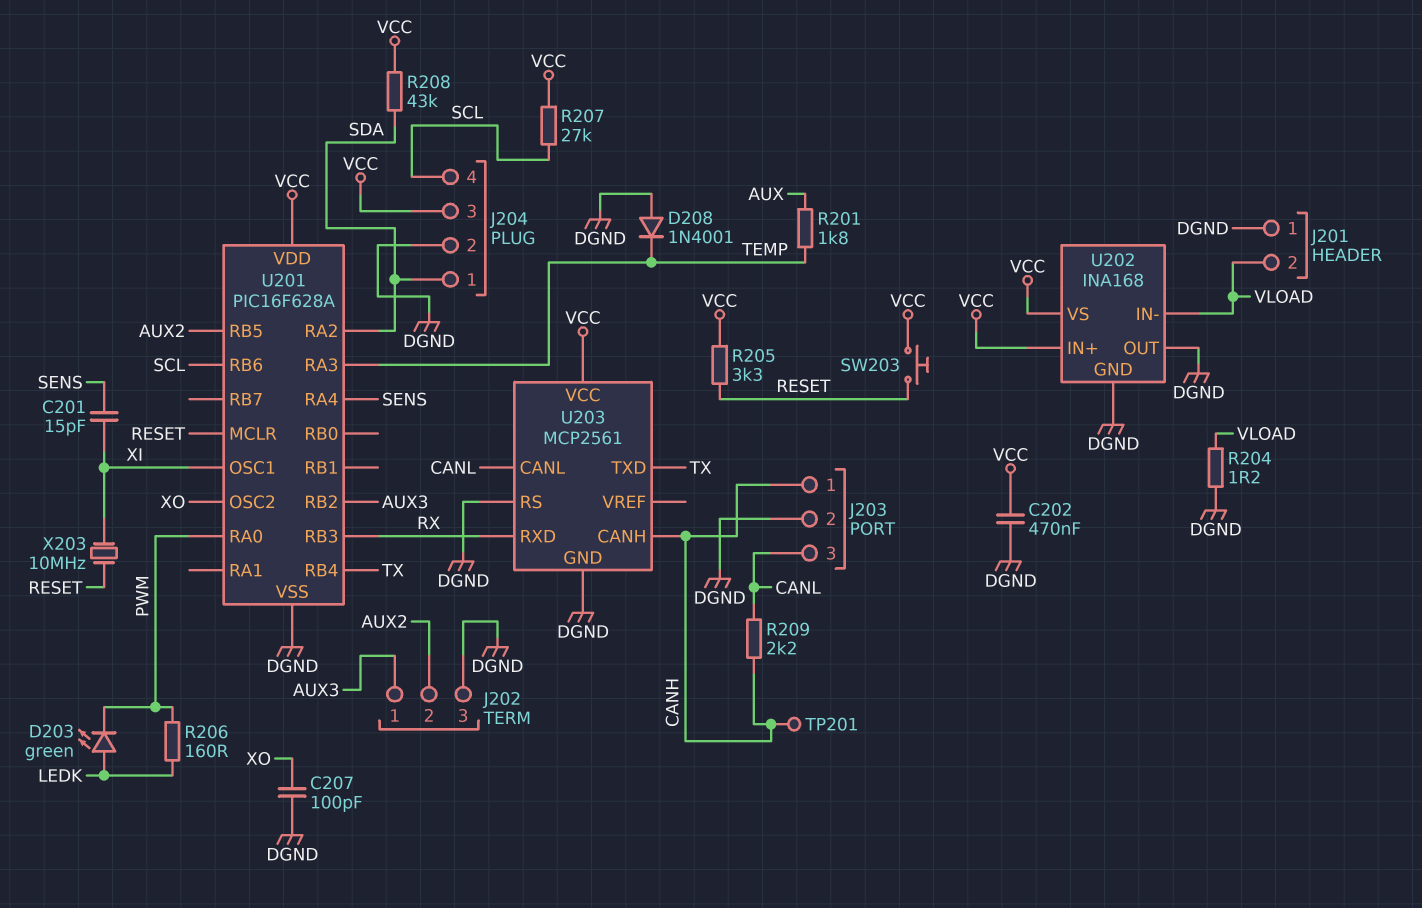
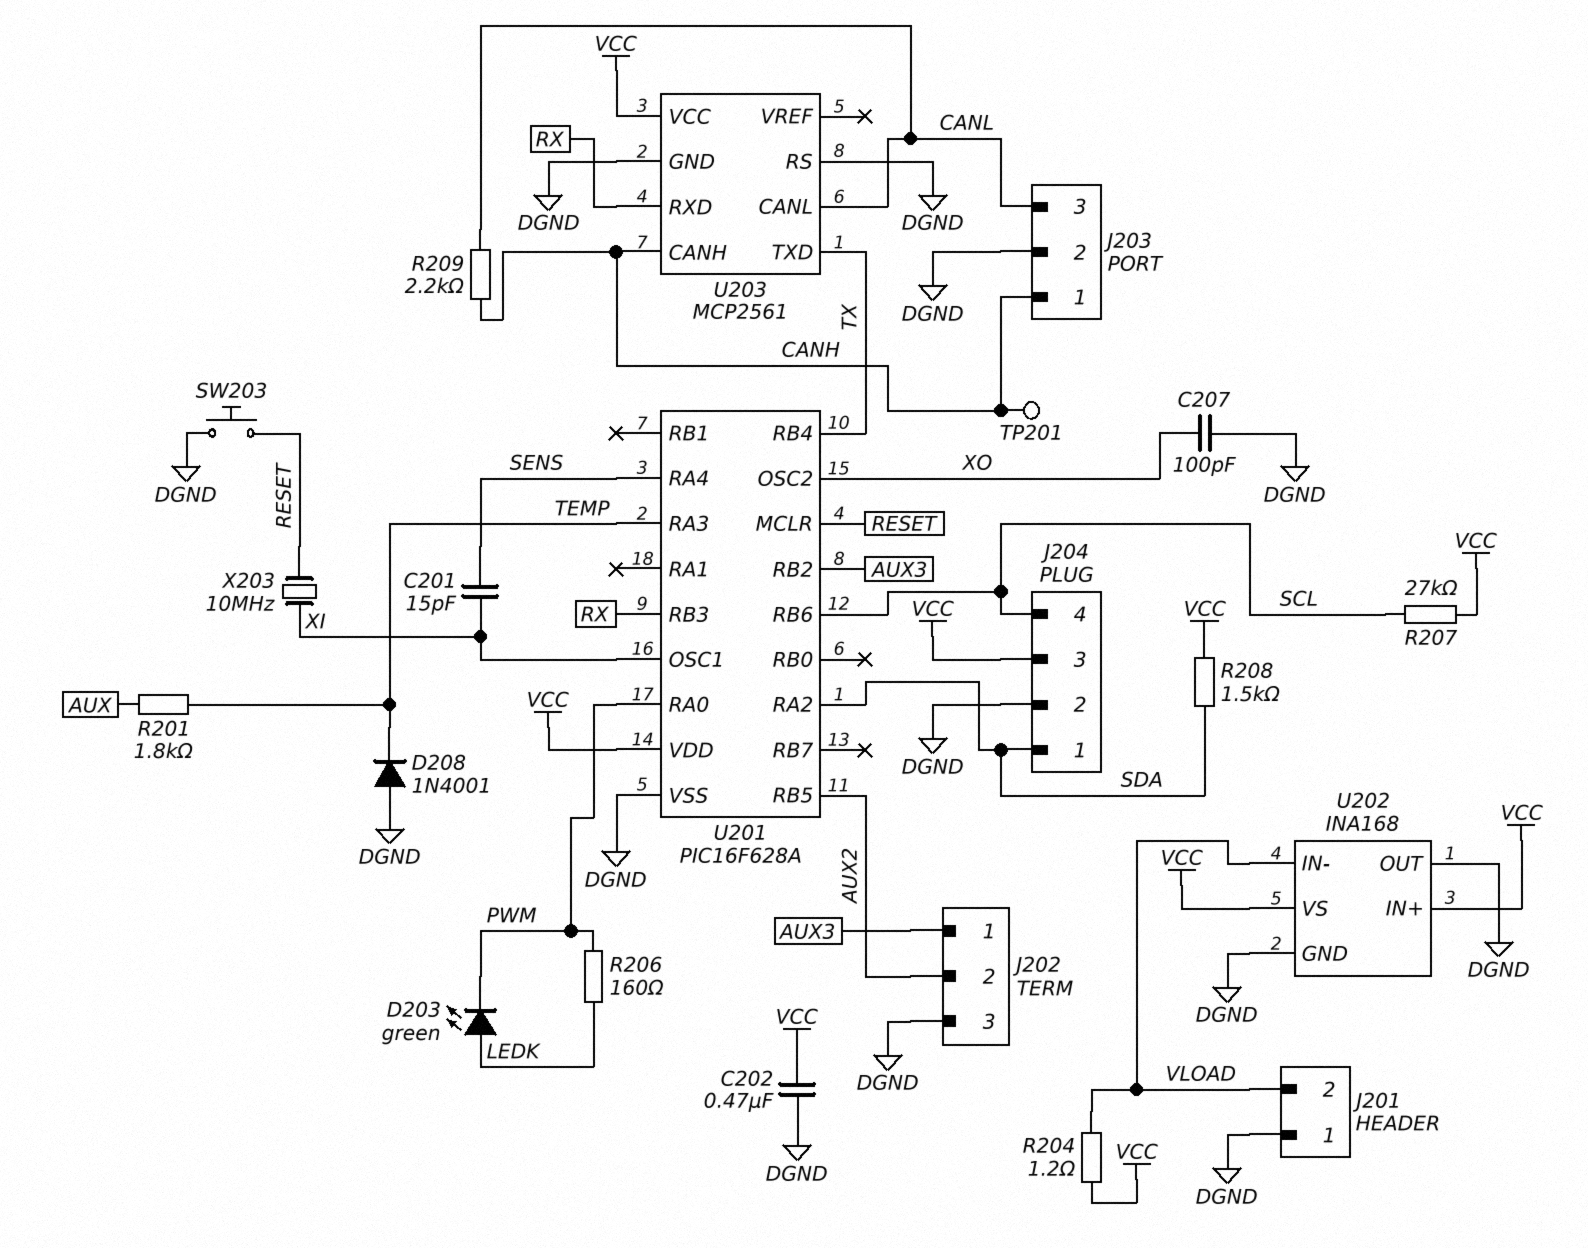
R204: 1.2 (DGND, VLOAD) -> 1.2 (VCC, VLOAD)
R205: 3.3k (RESET, VCC) -> none
R208: 43k (SDA, VCC) -> 1.5k (SDA, VCC)
SW203: button (RESET, VCC) -> button (DGND, RESET)

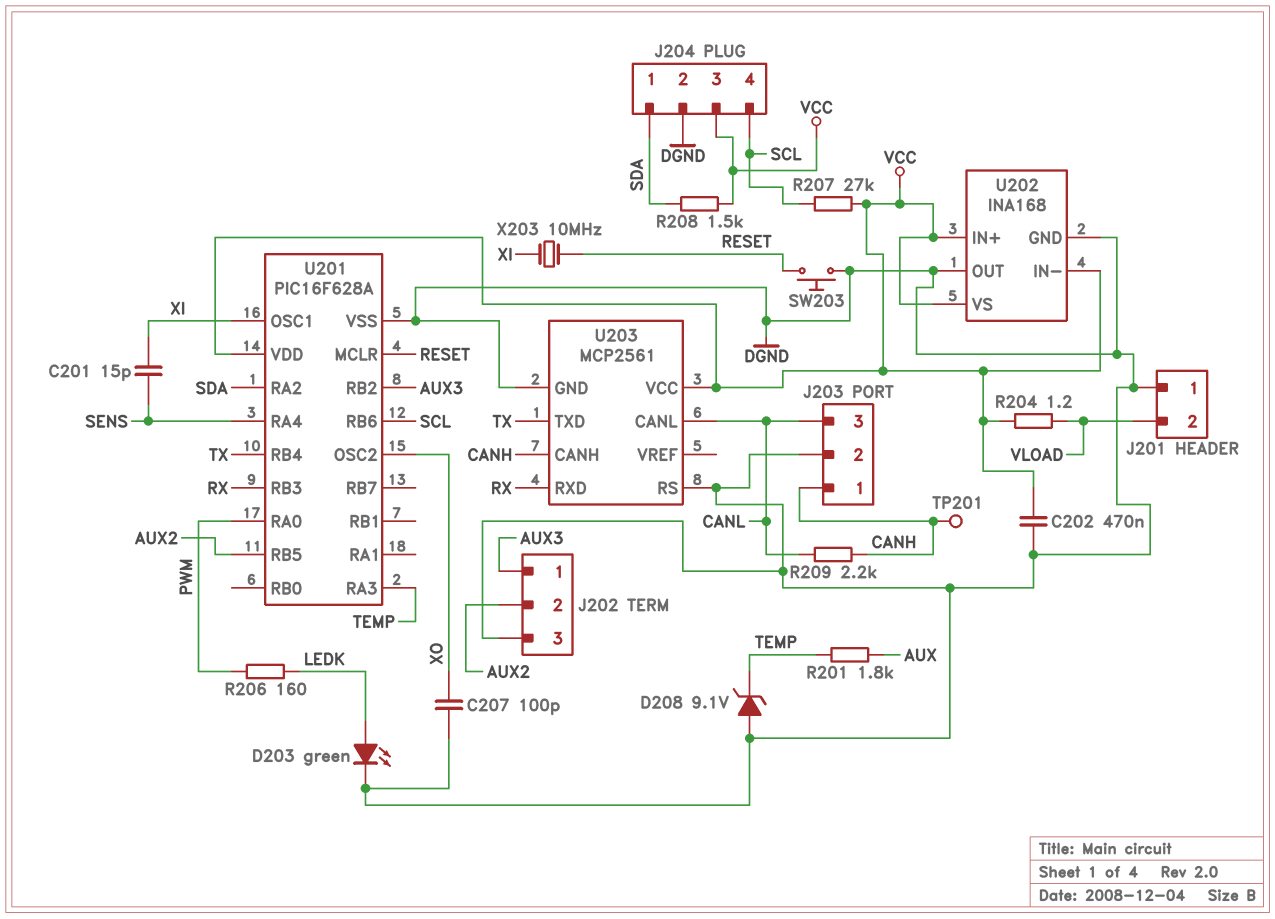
D203: LED green (A LEDK, K PWM) -> LED green (A LEDK, K DGND)
D208: diode 1N4001 (A DGND, K TEMP) -> zener 9.1V (A DGND, K TEMP)
U202 pin IN-: VLOAD -> VCC

